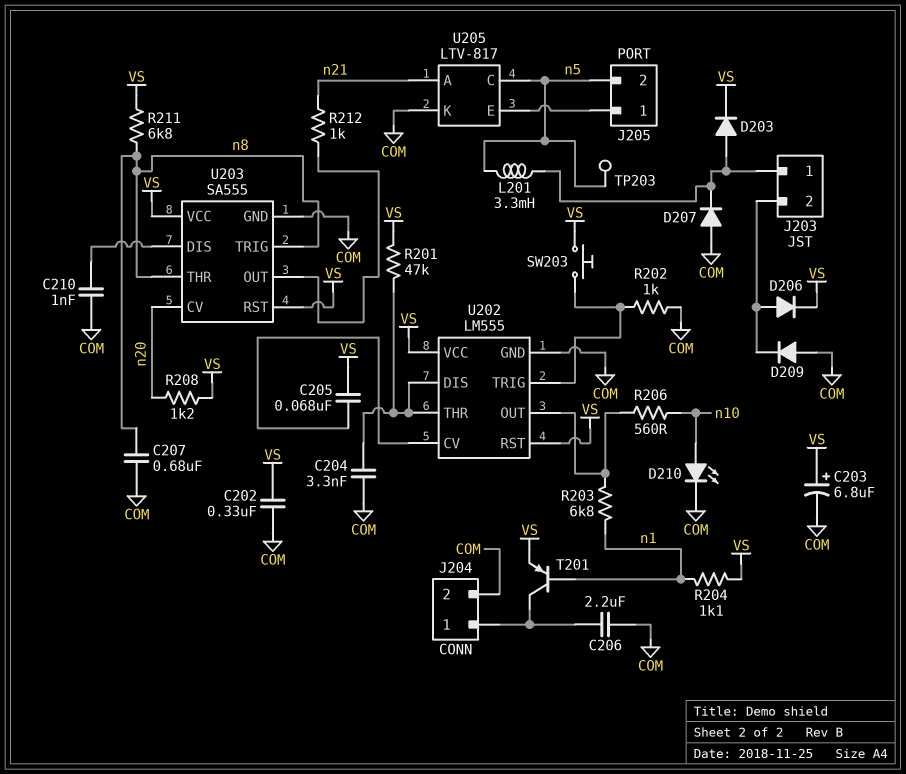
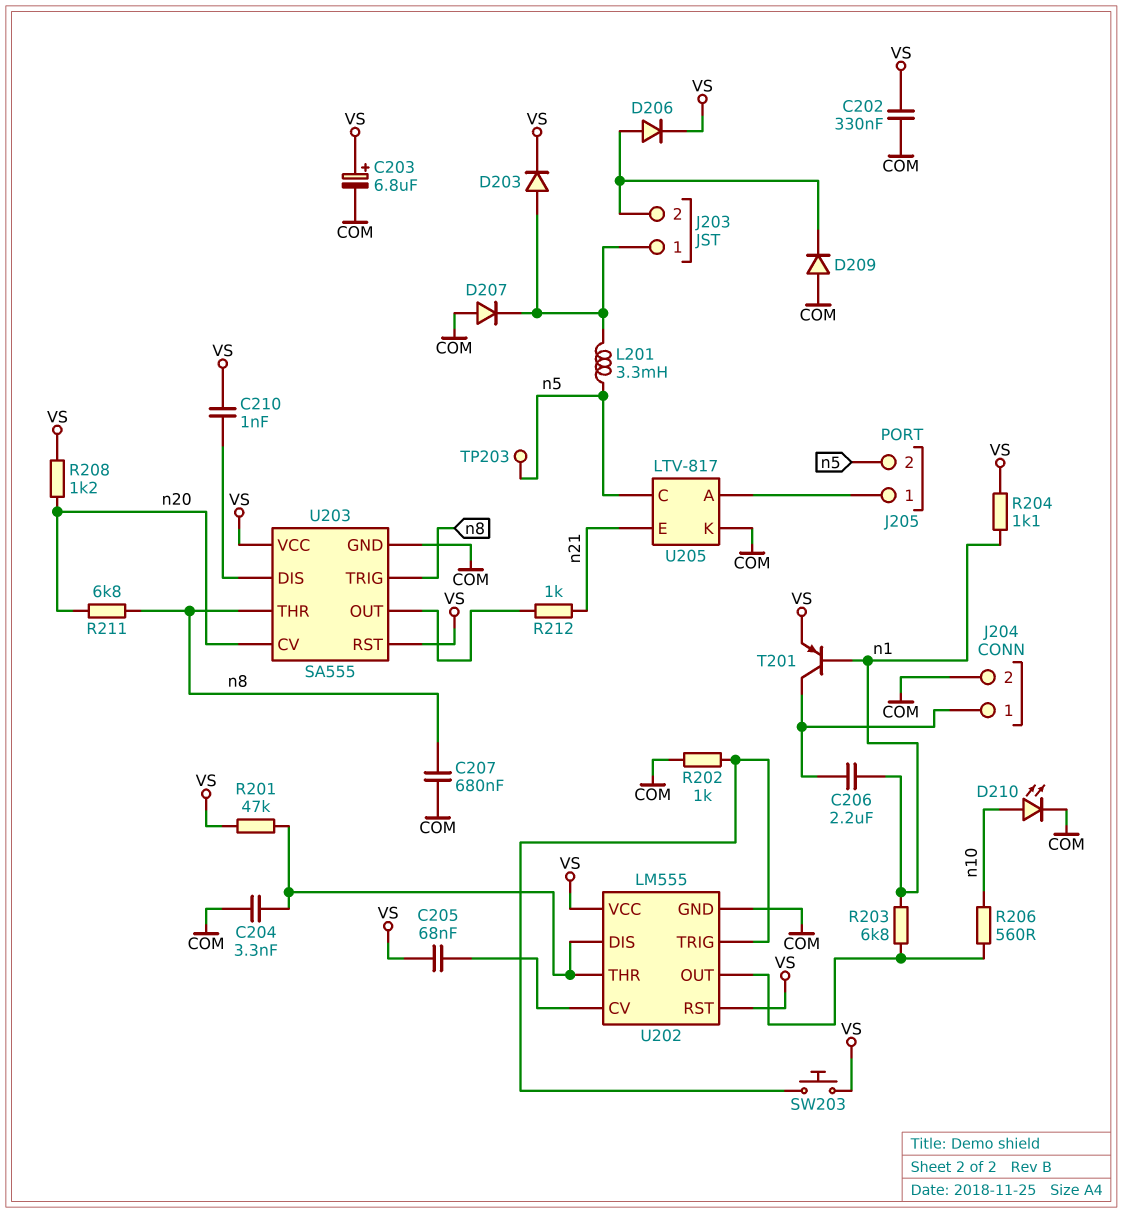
C206: 2.2uF (COM, J204/1) -> 2.2uF (J204/1, n1)
C210: 1nF (COM, U203/DIS) -> 1nF (U203/DIS, VS)
R211: 6.8k (VS, n8) -> 6.8k (n8, n20)
U205 pin A: n21 -> J205/1
U205 pin E: J205/1 -> n21

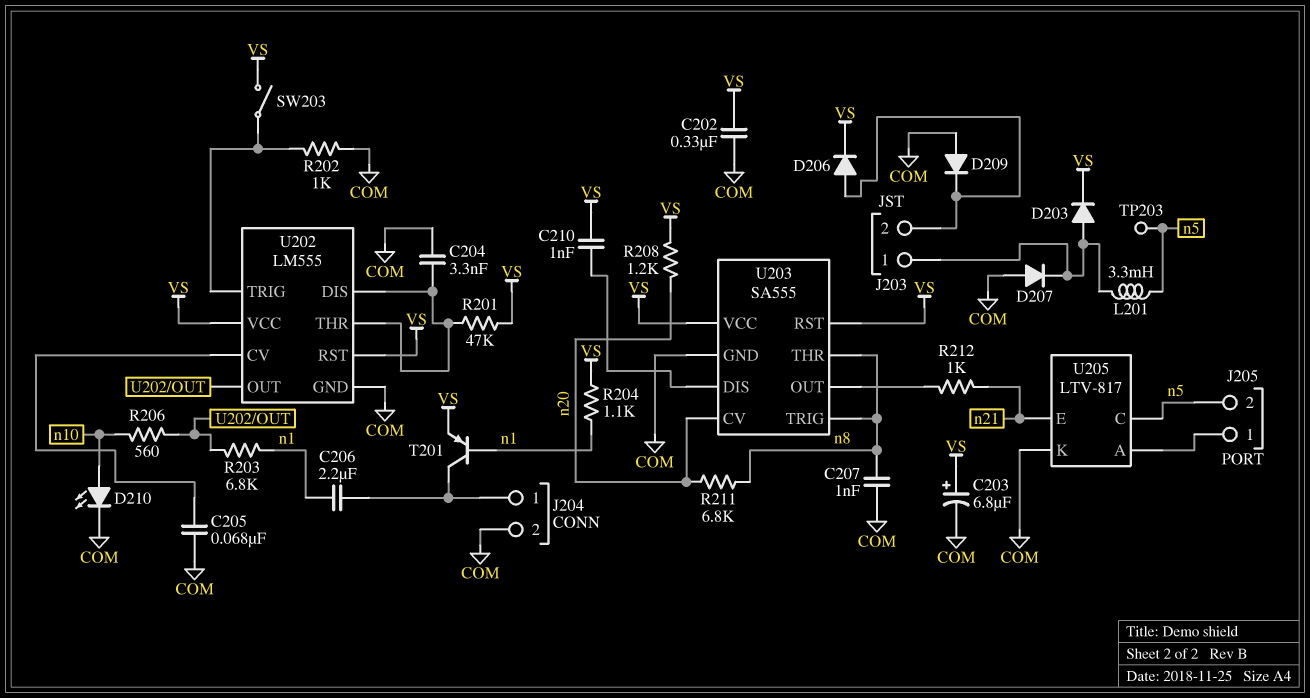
C205: 68nF (U202/CV, VS) -> 68nF (COM, U202/CV)
C207: 680nF (COM, n8) -> 1nF (COM, n8)
SW203: button (U202/TRIG, VS) -> switch (U202/TRIG, VS)

